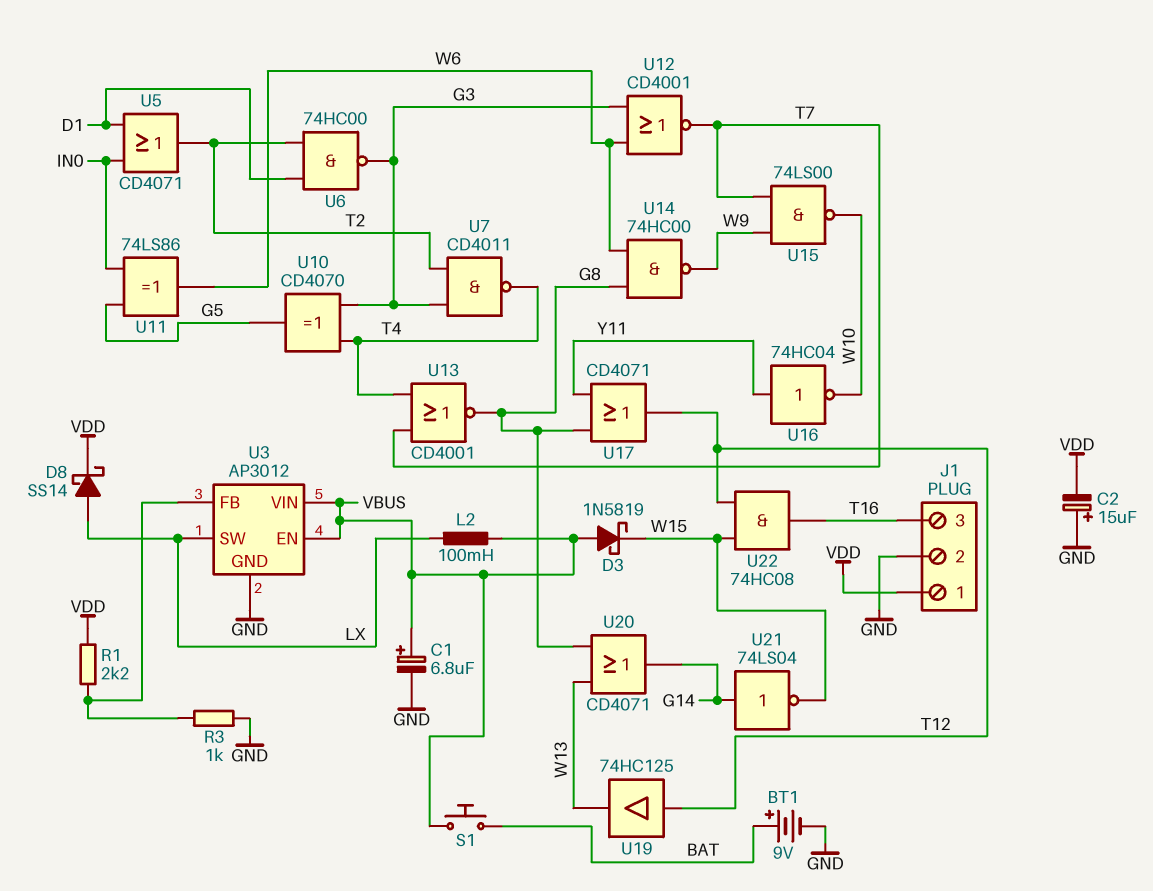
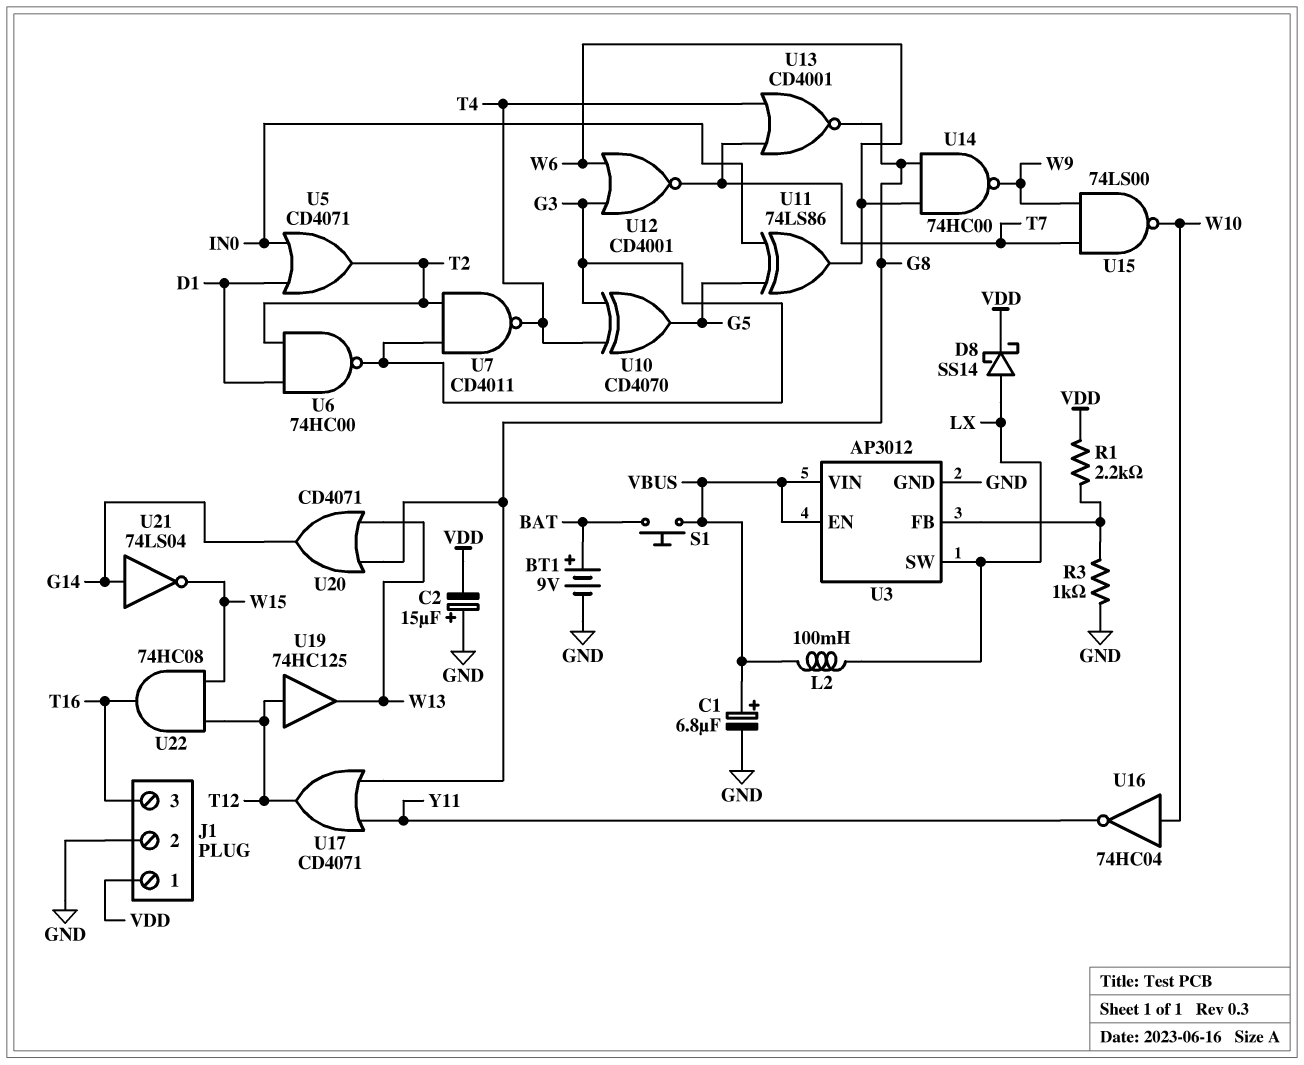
D3: schottky 1N5819 (A VBUS, K W15) -> none
U16: NOT 74HC04 (in Y11, out W10) -> NOT 74HC04 (in W10, out Y11)

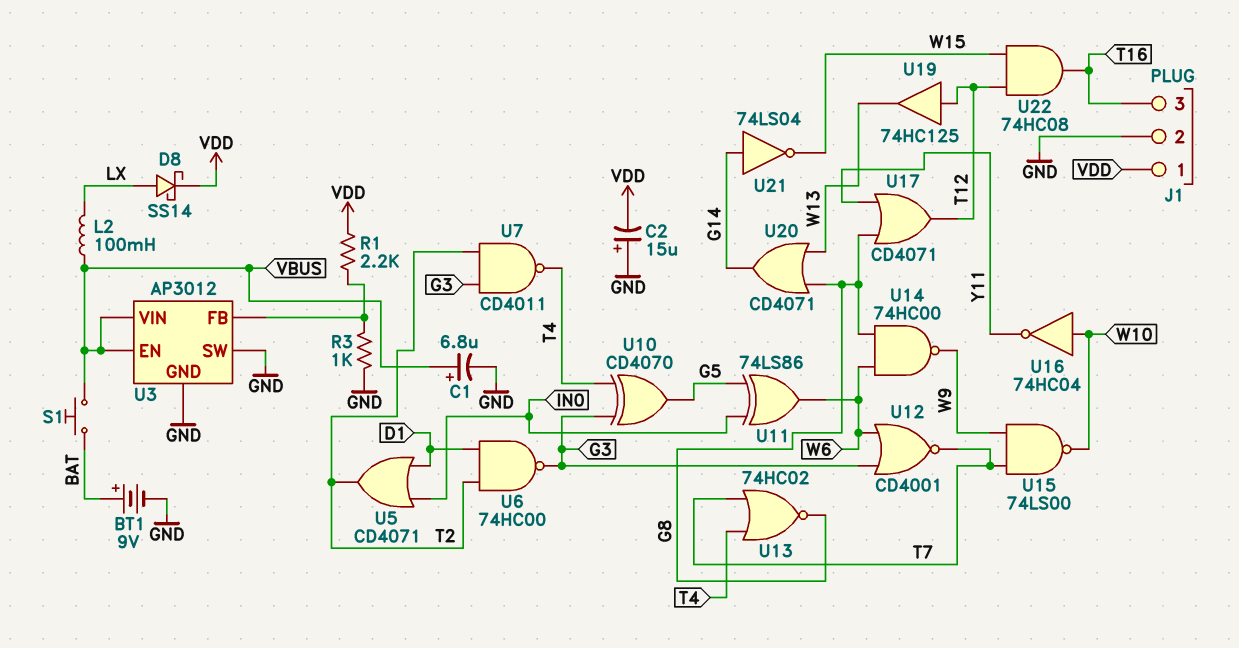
U3 pin SW: LX -> GND
U13: NOR CD4001 (in T4, in T7, out G8) -> NOR 74HC02 (in T4, in T7, out G8)

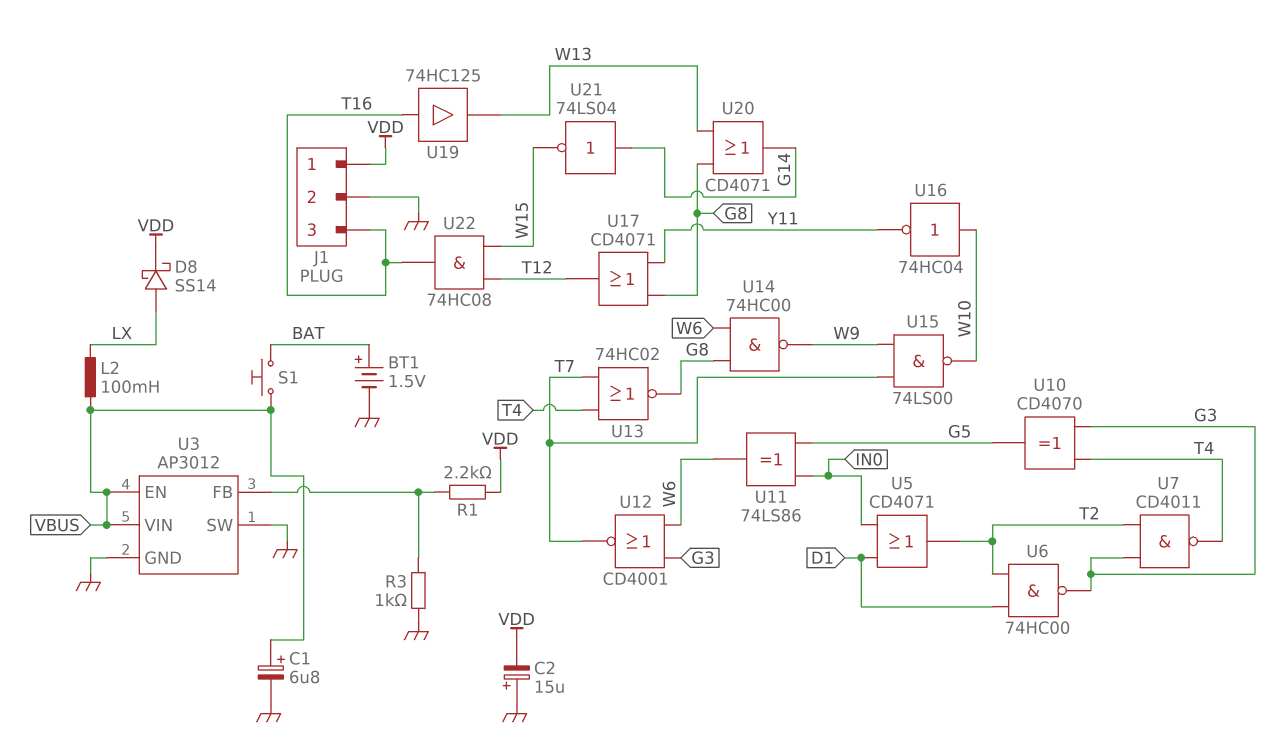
BT1: 9V (plus BAT, minus GND) -> 1.5V (plus BAT, minus GND)
U19: buffer 74HC125 (in T12, out W13) -> buffer 74HC125 (in T16, out W13)

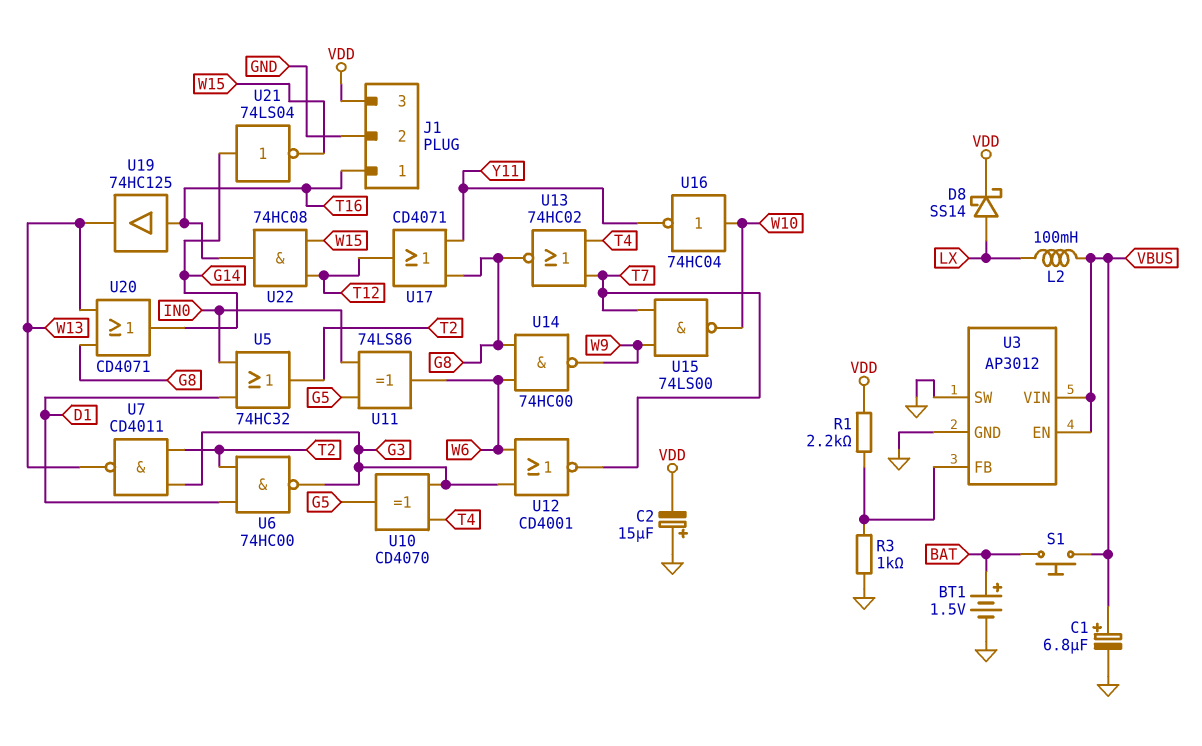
J1 pin 1: VDD -> T16
J1 pin 3: T16 -> VDD
U5: OR CD4071 (in D1, in IN0, out T2) -> OR 74HC32 (in D1, in IN0, out T2)
U7: NAND CD4011 (in G3, in T2, out T4) -> NAND CD4011 (in G3, in T2, out W13)

